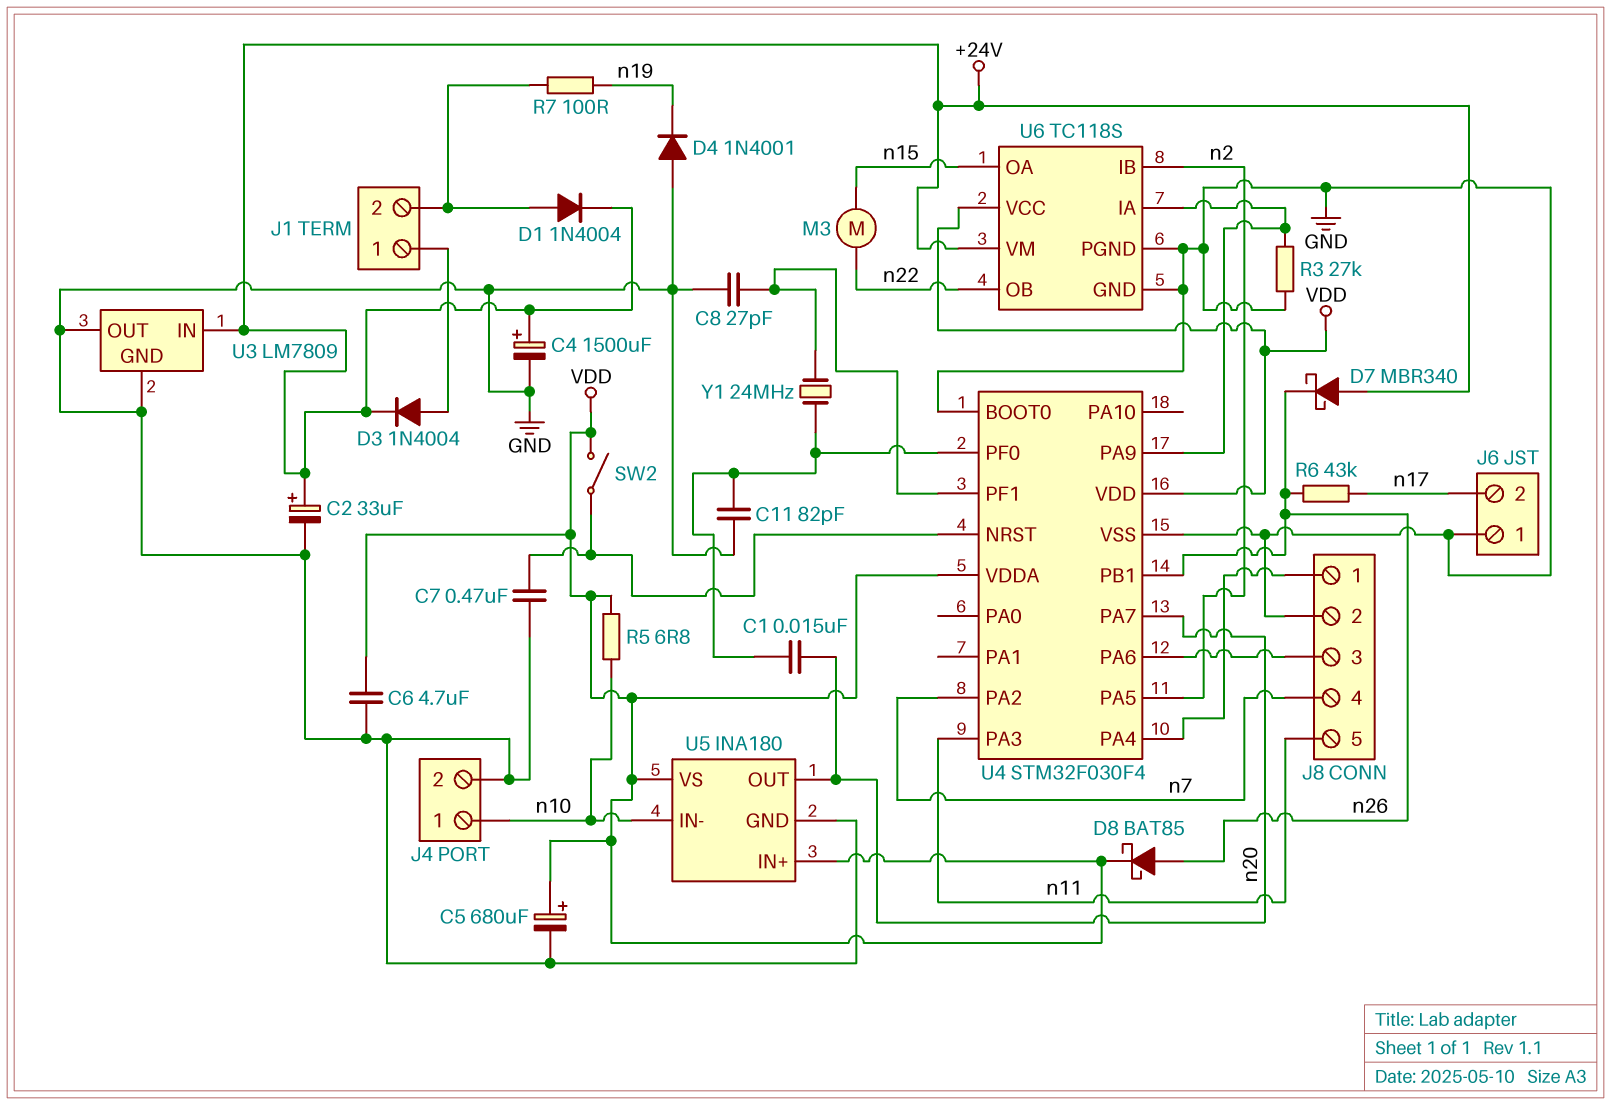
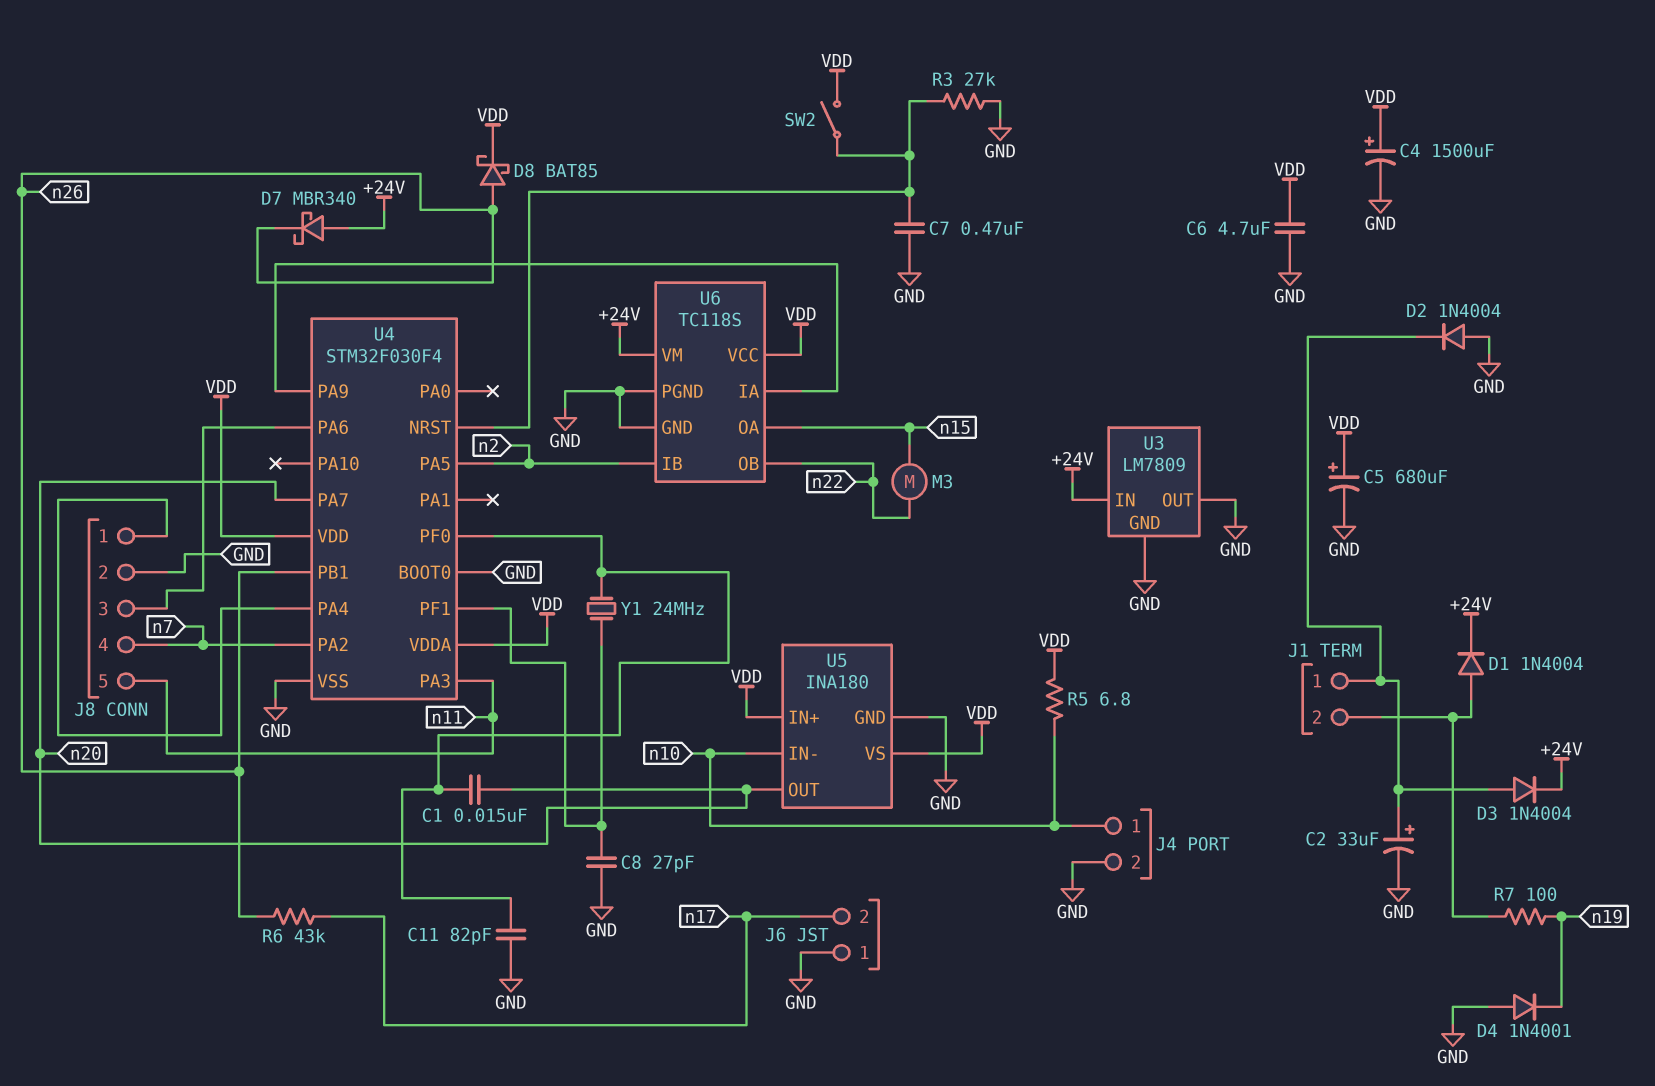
C2: 33uF (plus +24V, minus GND) -> 33uF (plus J1/1, minus GND)
C4: 1500uF (plus +24V, minus GND) -> 1500uF (plus VDD, minus GND)
D2: none -> diode 1N4004 (A GND, K J1/1)
R3: 27k (GND, U4/PA9) -> 27k (GND, U4/NRST)

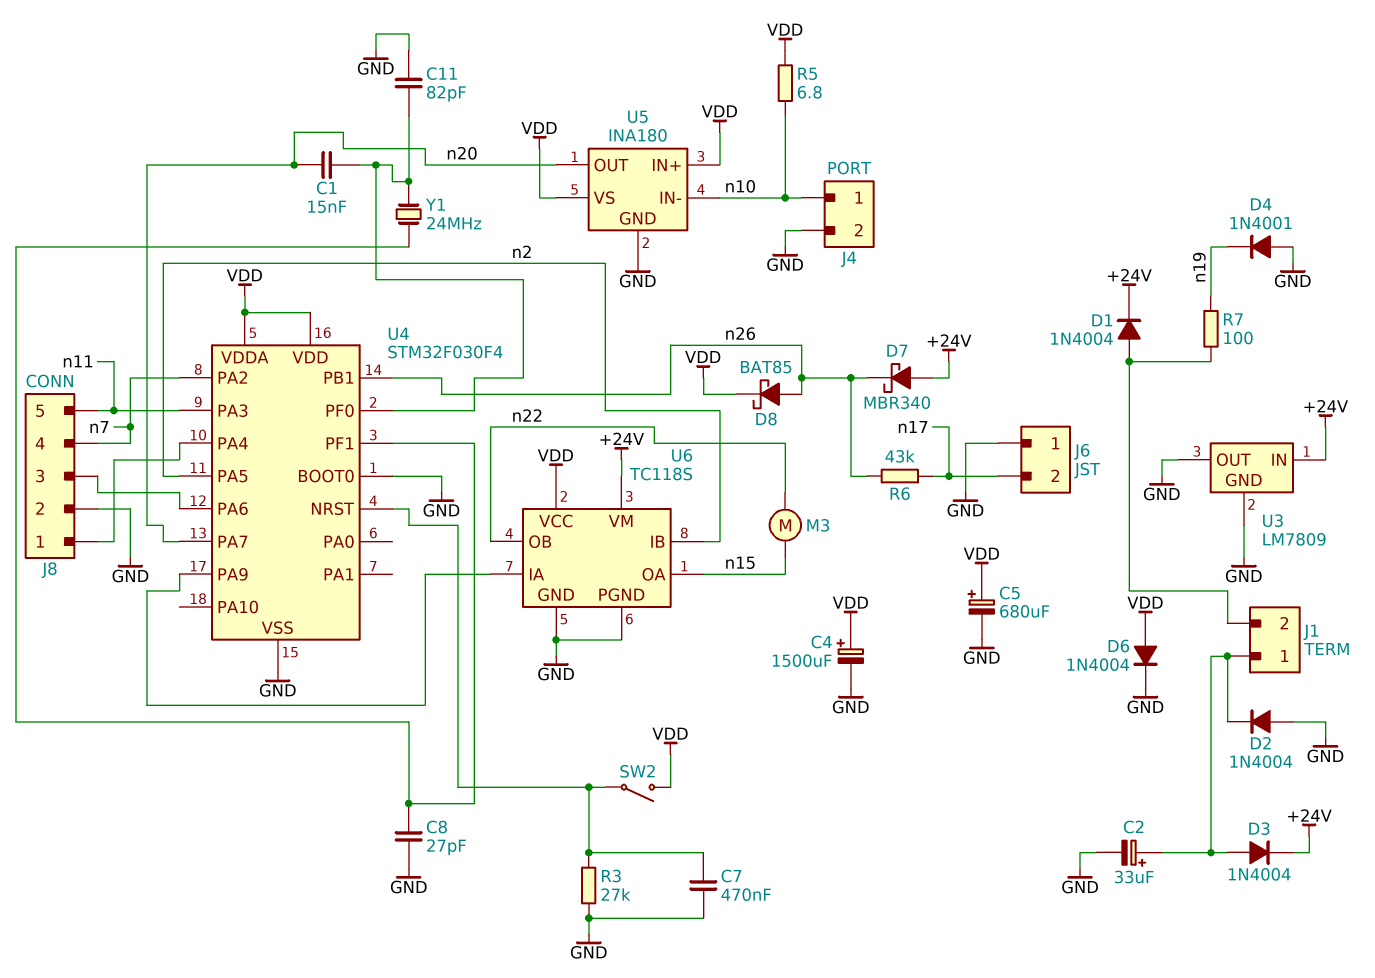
C6: 4.7uF (GND, VDD) -> none
D6: none -> diode 1N4004 (A VDD, K GND)

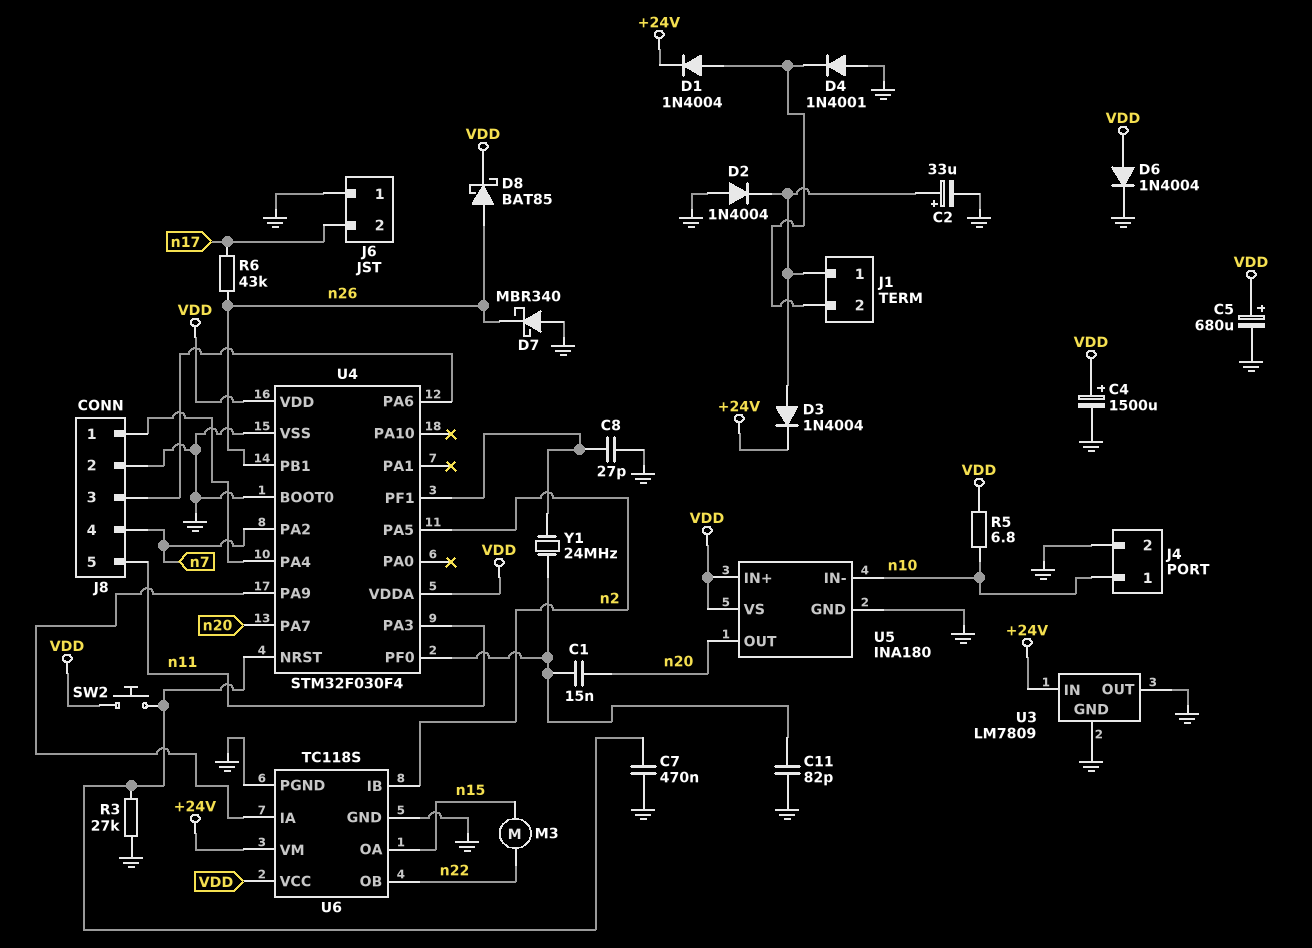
D4: diode 1N4001 (A GND, K n19) -> diode 1N4001 (A GND, K J1/2)
D7: schottky MBR340 (A +24V, K n26) -> schottky MBR340 (A GND, K n26)
R7: 100 (J1/2, n19) -> none
SW2: switch (U4/NRST, VDD) -> button (U4/NRST, VDD)

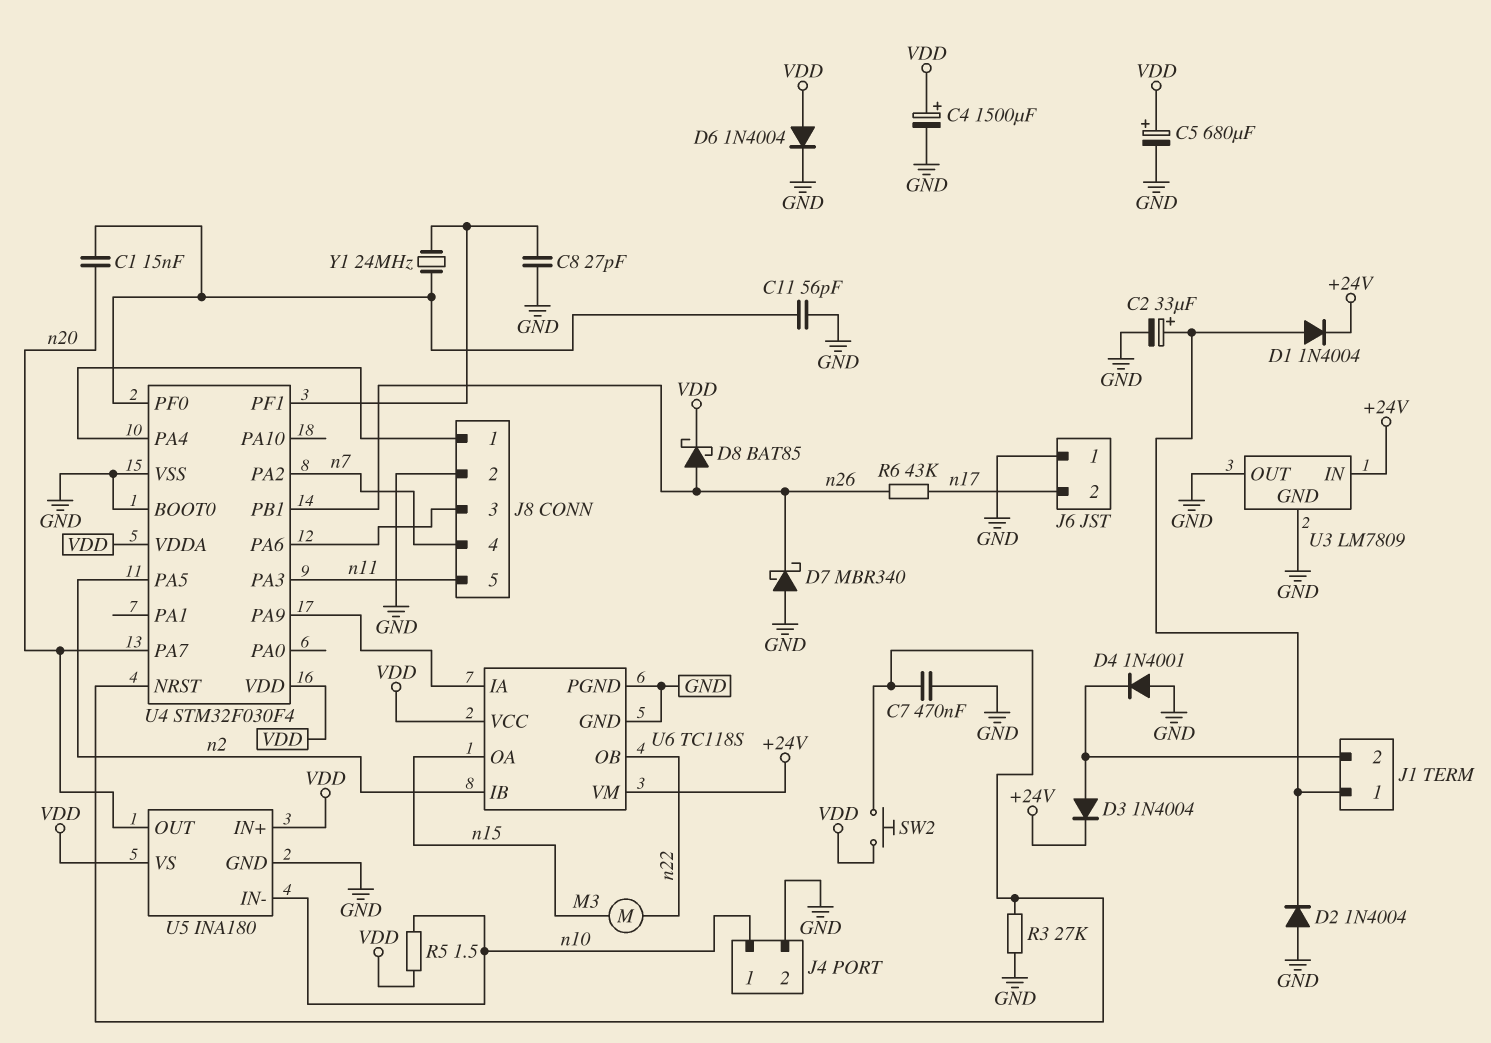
C11: 82pF (GND, U4/PF0) -> 56pF (GND, U4/PF0)
D1: diode 1N4004 (A J1/2, K +24V) -> diode 1N4004 (A J1/1, K +24V)
D3: diode 1N4004 (A J1/1, K +24V) -> diode 1N4004 (A J1/2, K +24V)
R5: 6.8 (VDD, n10) -> 1.5 (VDD, n10)

